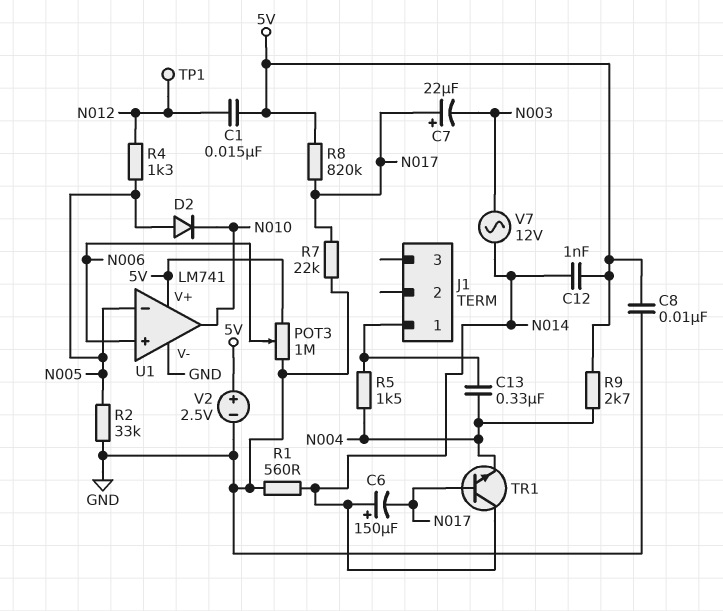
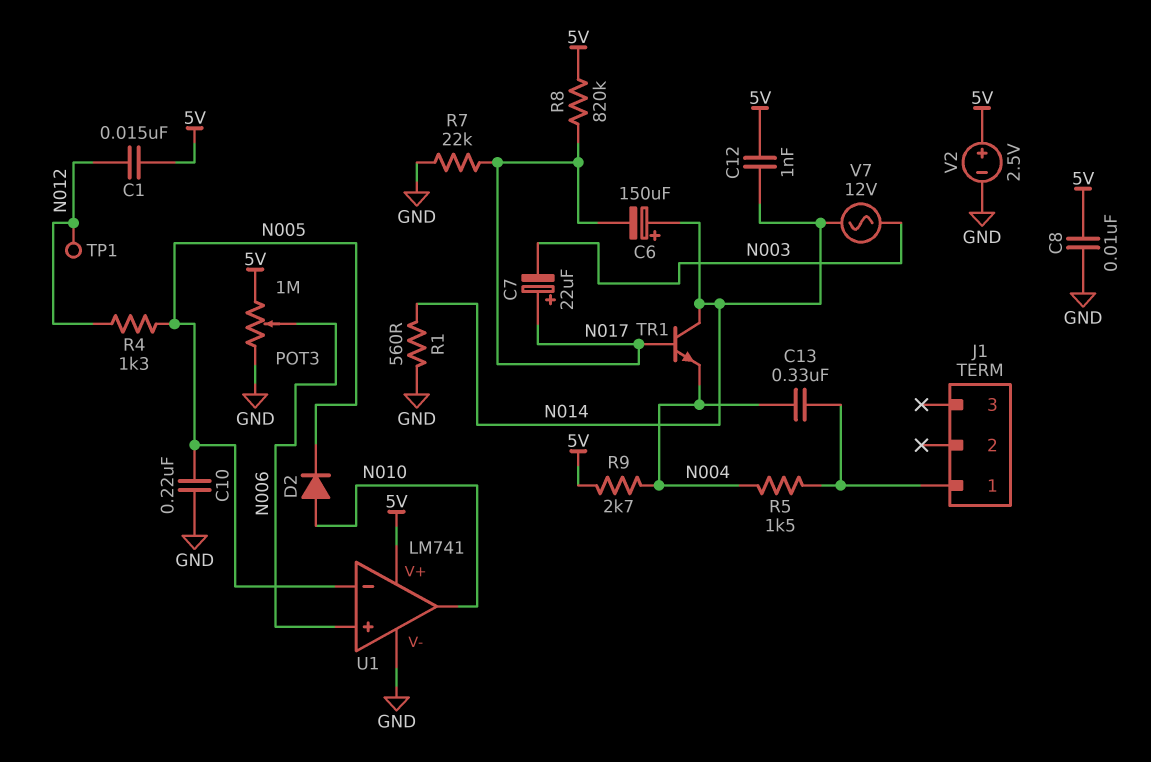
C10: none -> 220nF (GND, N005)
D2: diode (A N005, K N010) -> diode (A N010, K N005)
R2: 33k (GND, N005) -> none

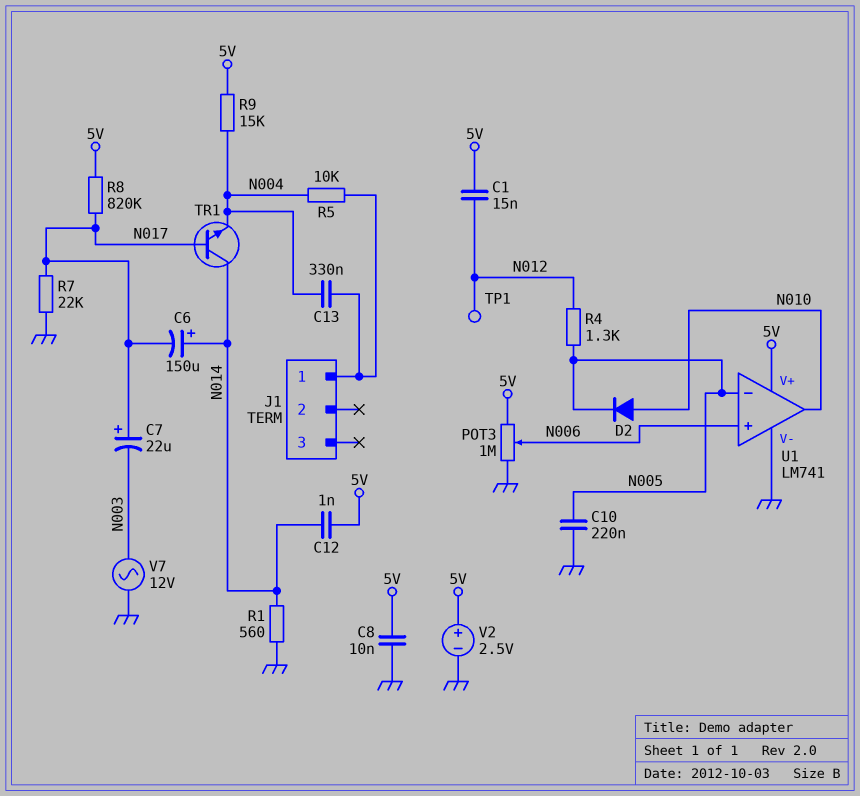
R5: 1.5k (J1/1, N004) -> 10k (J1/1, N004)
R9: 2.7k (5V, N004) -> 15k (5V, N004)
V7: AC 12V (N003, N014) -> AC 12V (GND, N003)

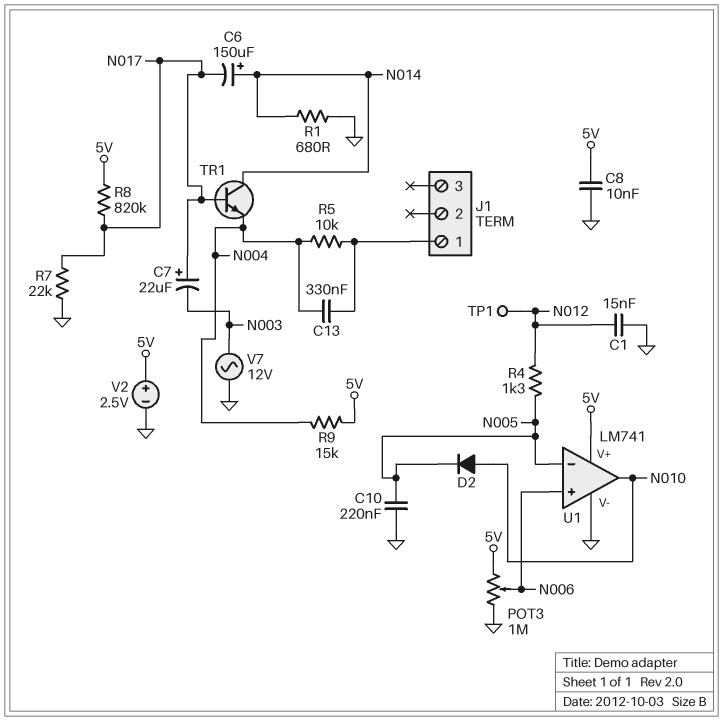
C1: 15nF (5V, N012) -> 15nF (GND, N012)
C12: 1nF (5V, N014) -> none
R1: 560 (GND, N014) -> 680 (GND, N014)

